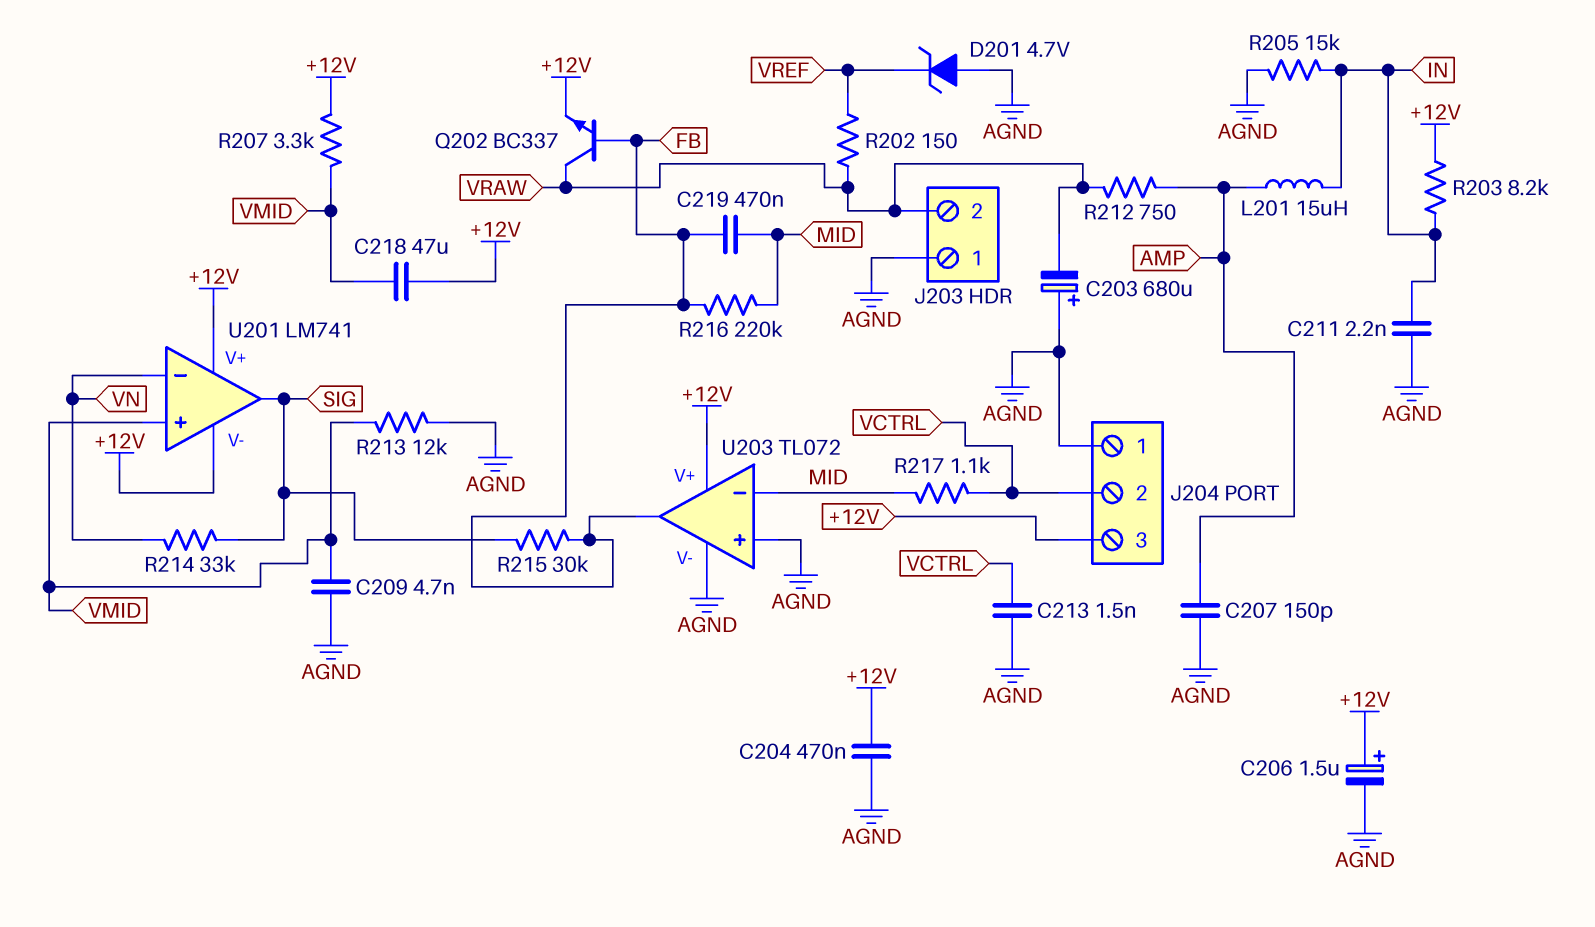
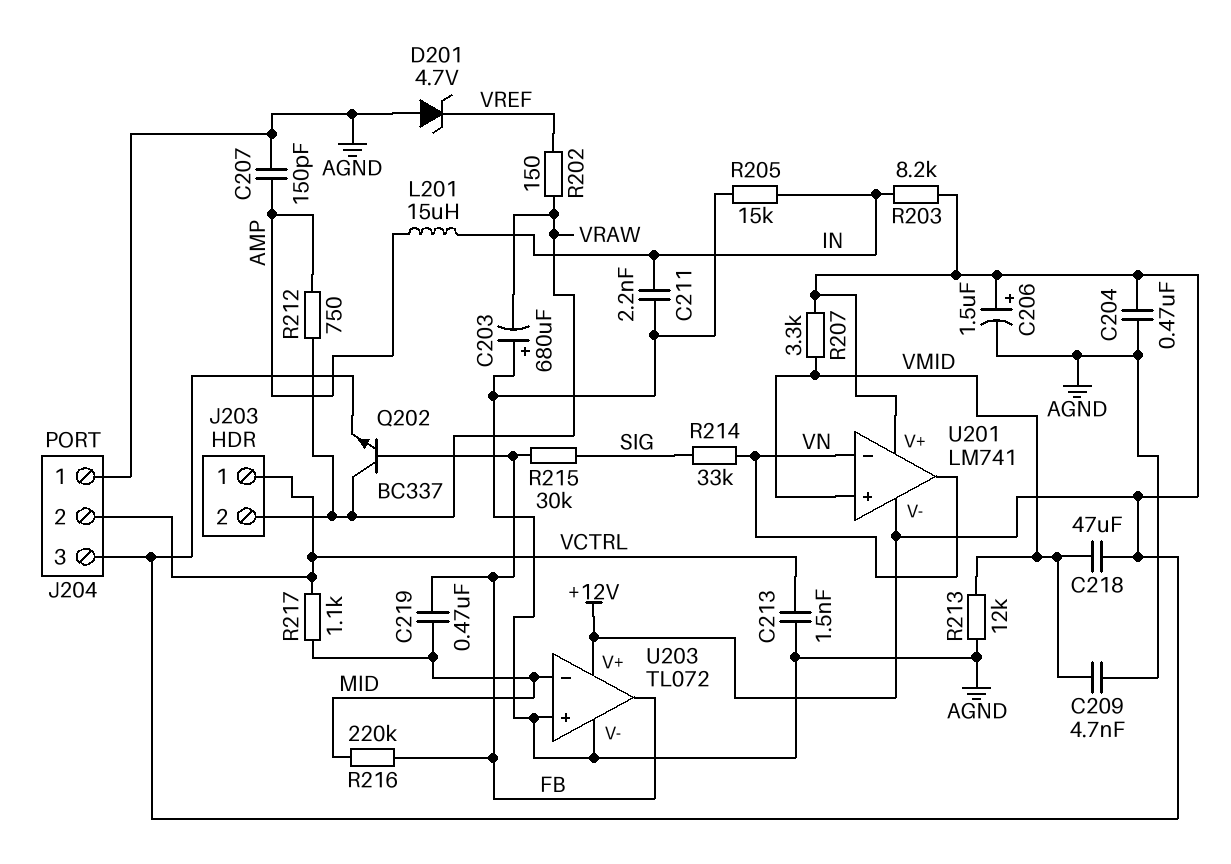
J203 pin 1: AGND -> VCTRL
U201 pin out: SIG -> VN

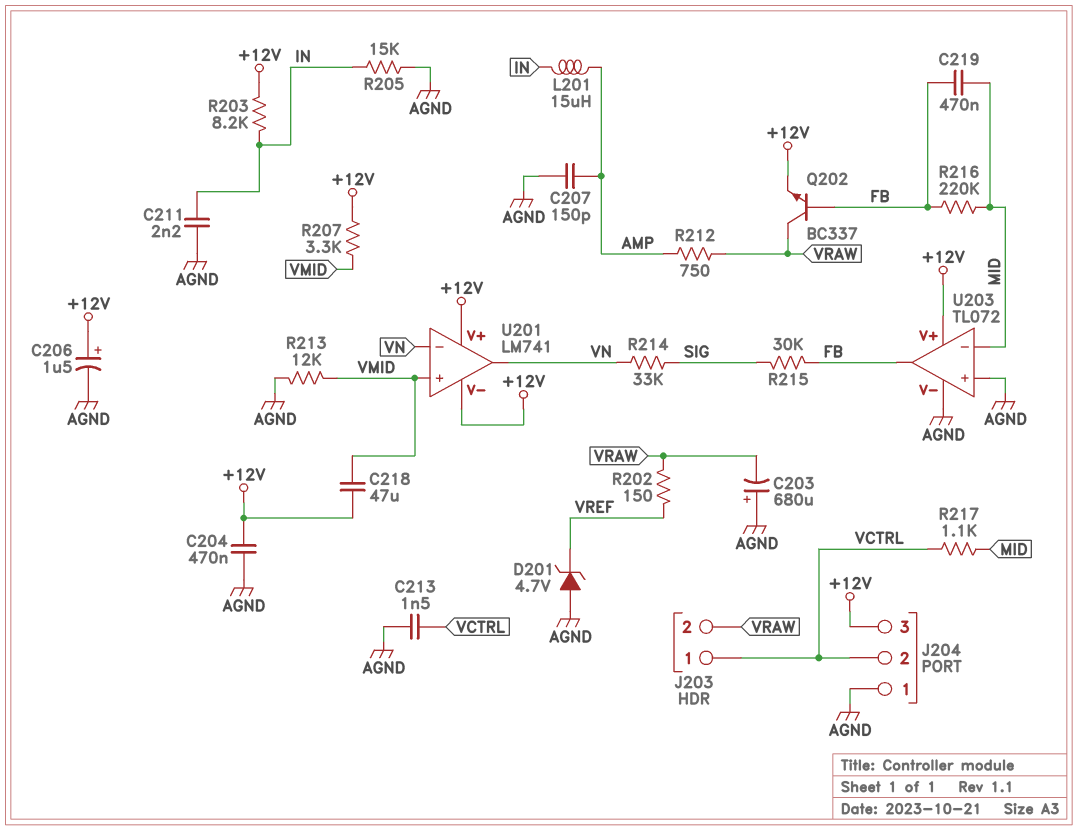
C209: 4.7nF (AGND, VMID) -> none

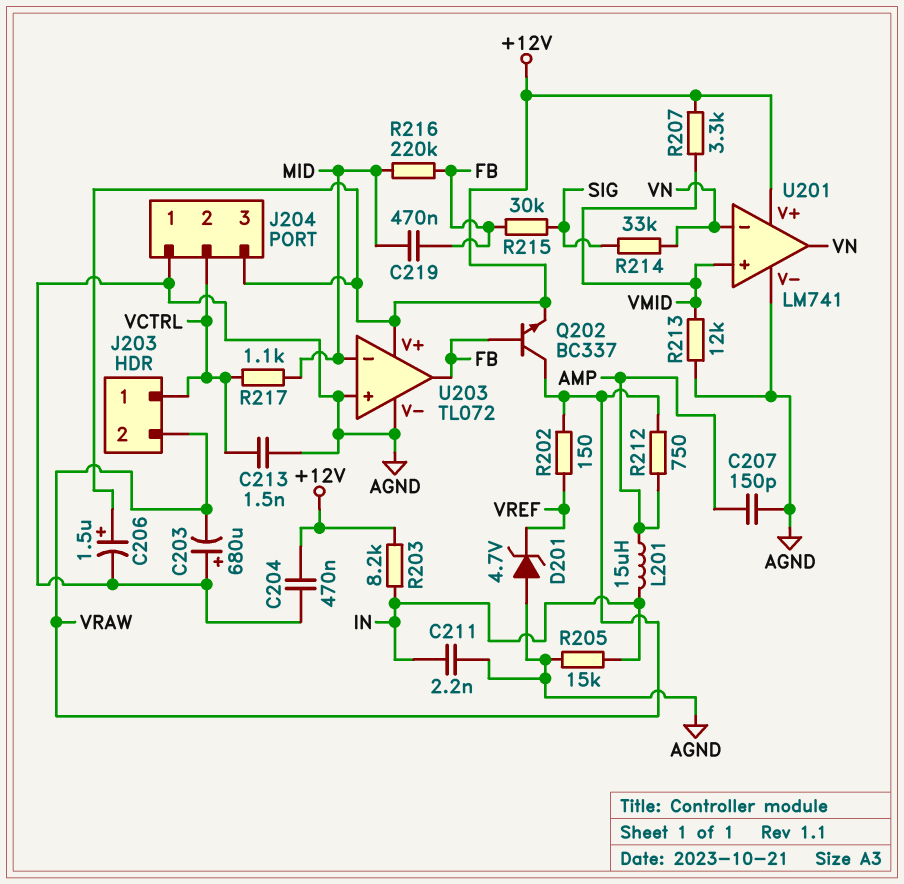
C218: 47uF (+12V, VMID) -> none
U201 pin V-: +12V -> AGND

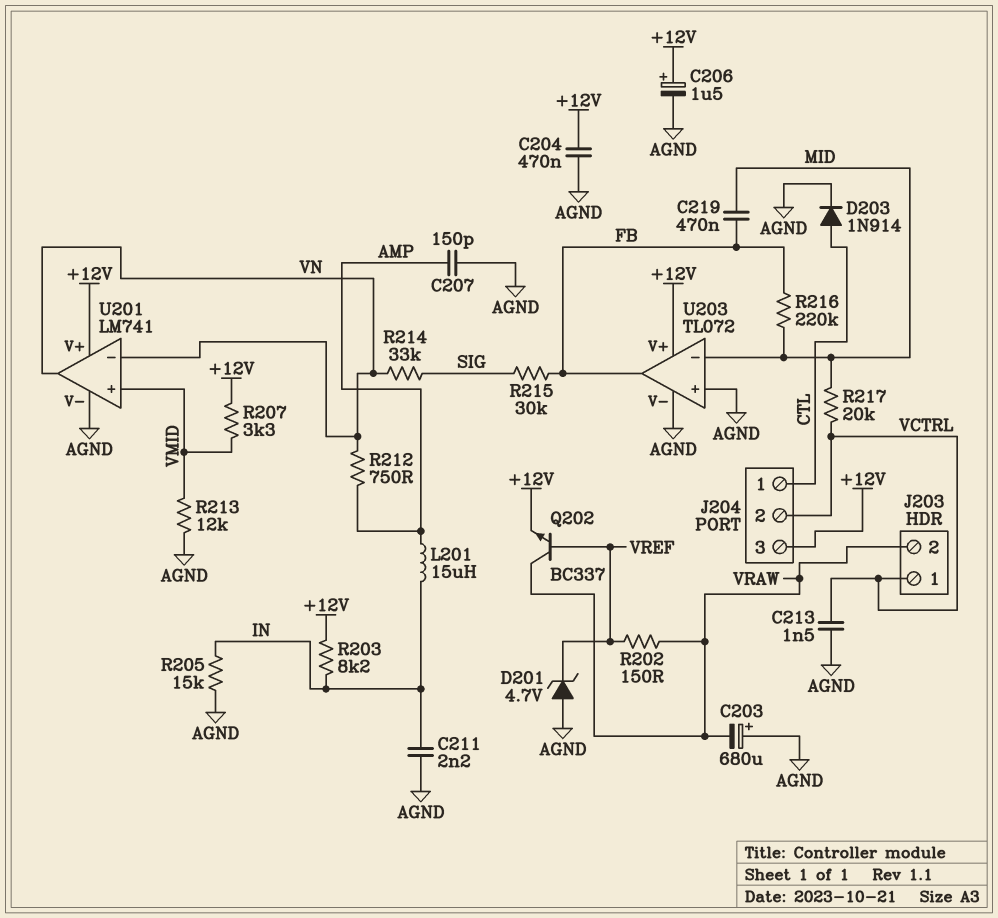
D203: none -> diode 1N914 (A CTL, K AGND)
J204 pin 1: AGND -> CTL
Q202: NPN BC337 (B FB, C VRAW, E +12V) -> NPN BC337 (B VREF, C VRAW, E +12V)
R212: 750 (AMP, VRAW) -> 750 (AMP, VN)
R217: 1.1k (MID, VCTRL) -> 20k (MID, VCTRL)

